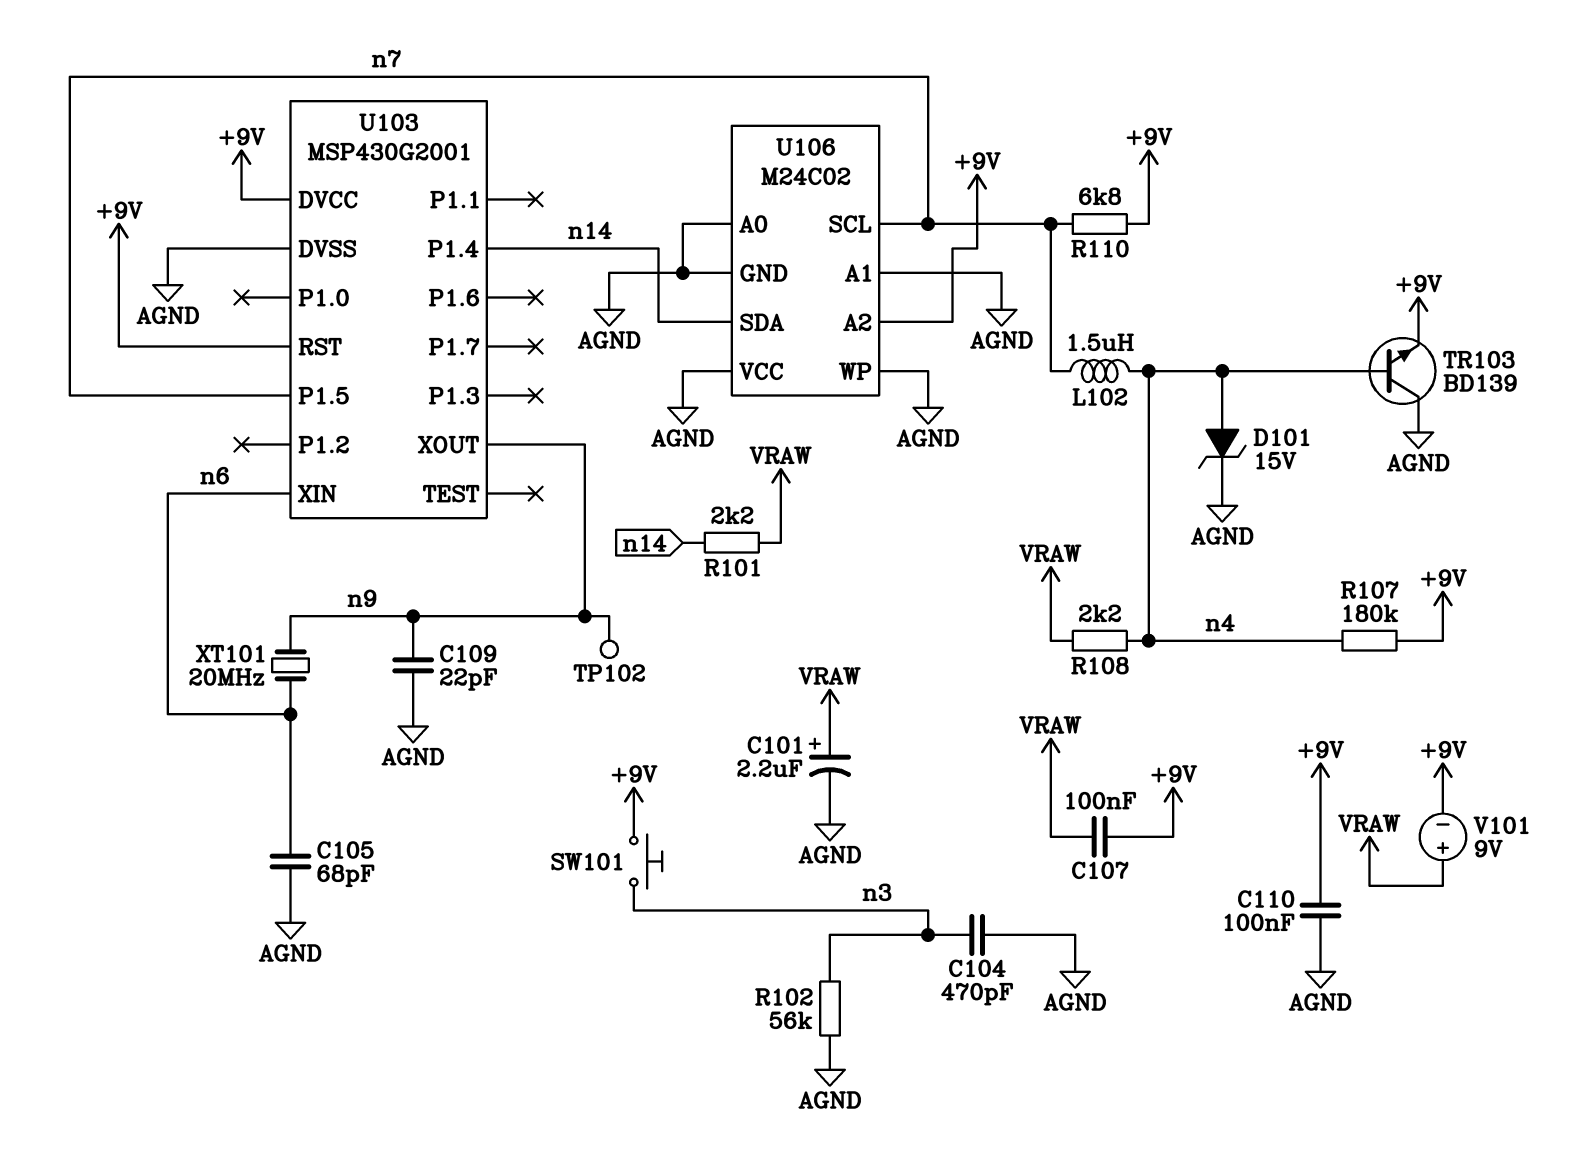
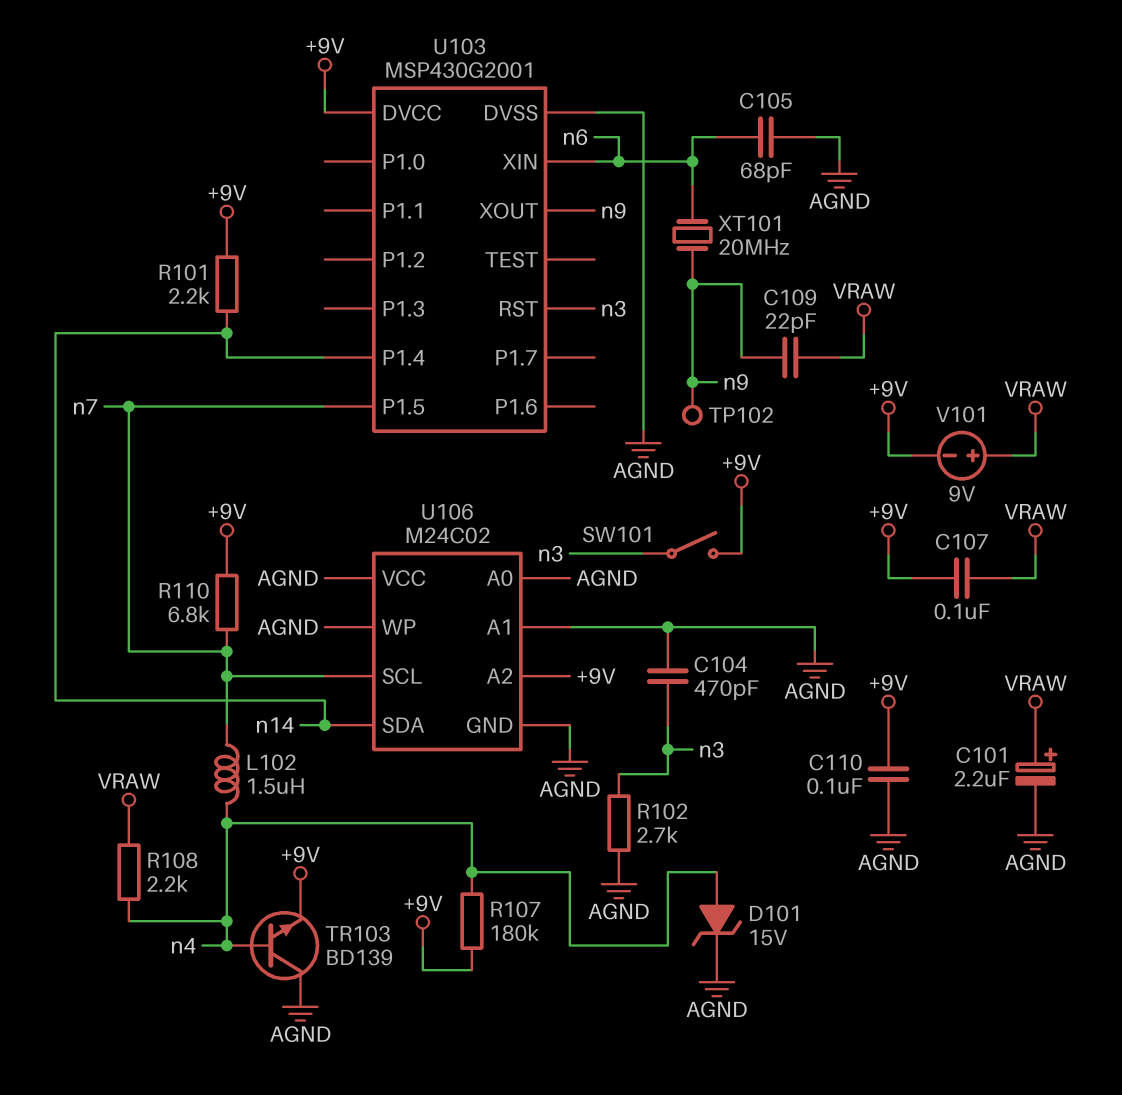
C109: 22pF (AGND, n9) -> 22pF (VRAW, n9)
R101: 2.2k (VRAW, n14) -> 2.2k (+9V, n14)
R102: 56k (AGND, n3) -> 2.7k (AGND, n3)
SW101: button (+9V, n3) -> switch (+9V, n3)
U103 pin RST: +9V -> n3

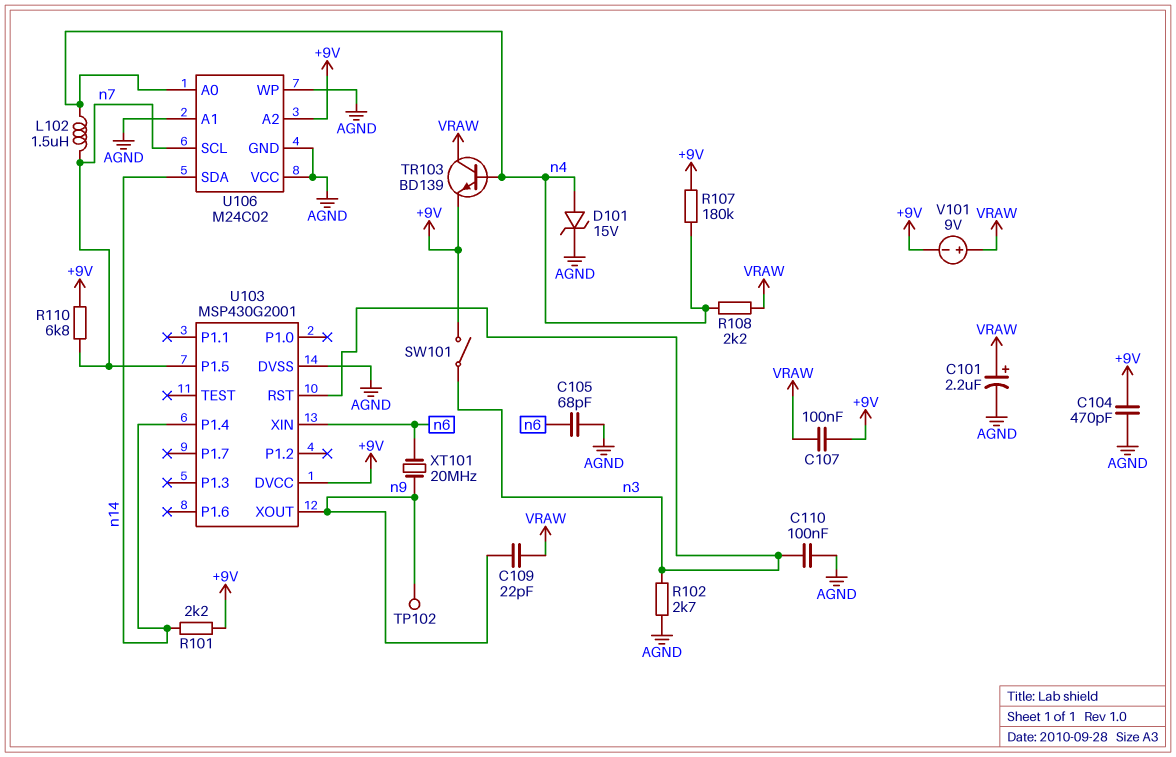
C104: 470pF (AGND, n3) -> 470pF (+9V, AGND)
C110: 100nF (+9V, AGND) -> 100nF (AGND, n3)
TR103: NPN BD139 (B n4, C AGND, E +9V) -> NPN BD139 (B n4, C VRAW, E +9V)
U106 pin A0: AGND -> n4

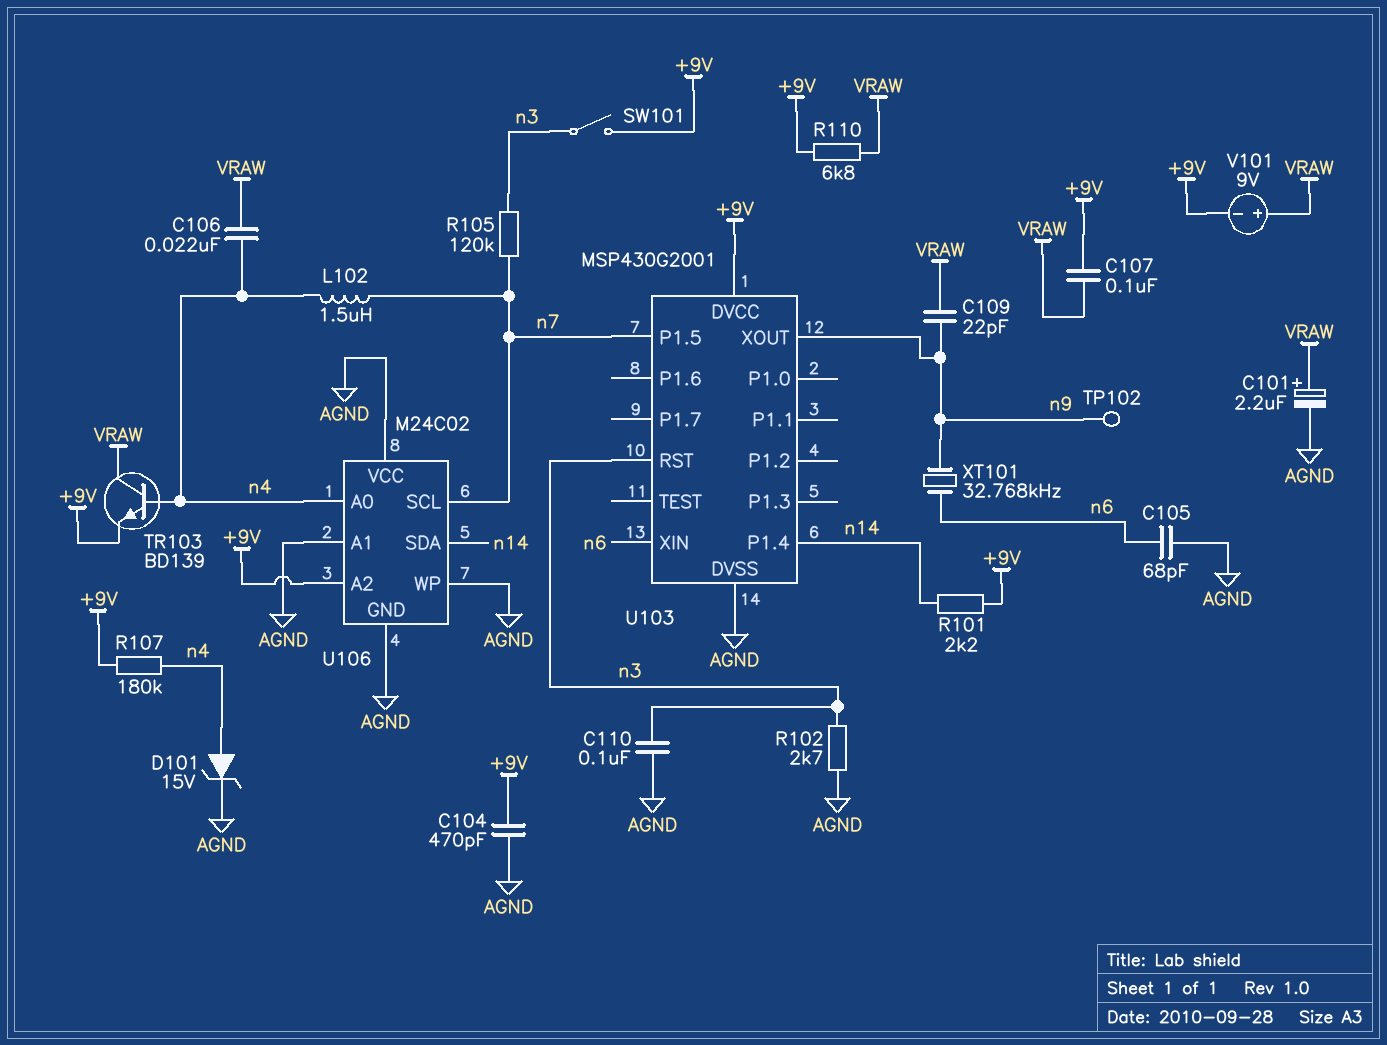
C106: none -> 22nF (VRAW, n4)
R105: none -> 120k (n3, n7)
R108: 2.2k (VRAW, n4) -> none
R110: 6.8k (+9V, n7) -> 6.8k (+9V, VRAW)
XT101: 20MHz (n6, n9) -> 32.768kHz (n6, n9)

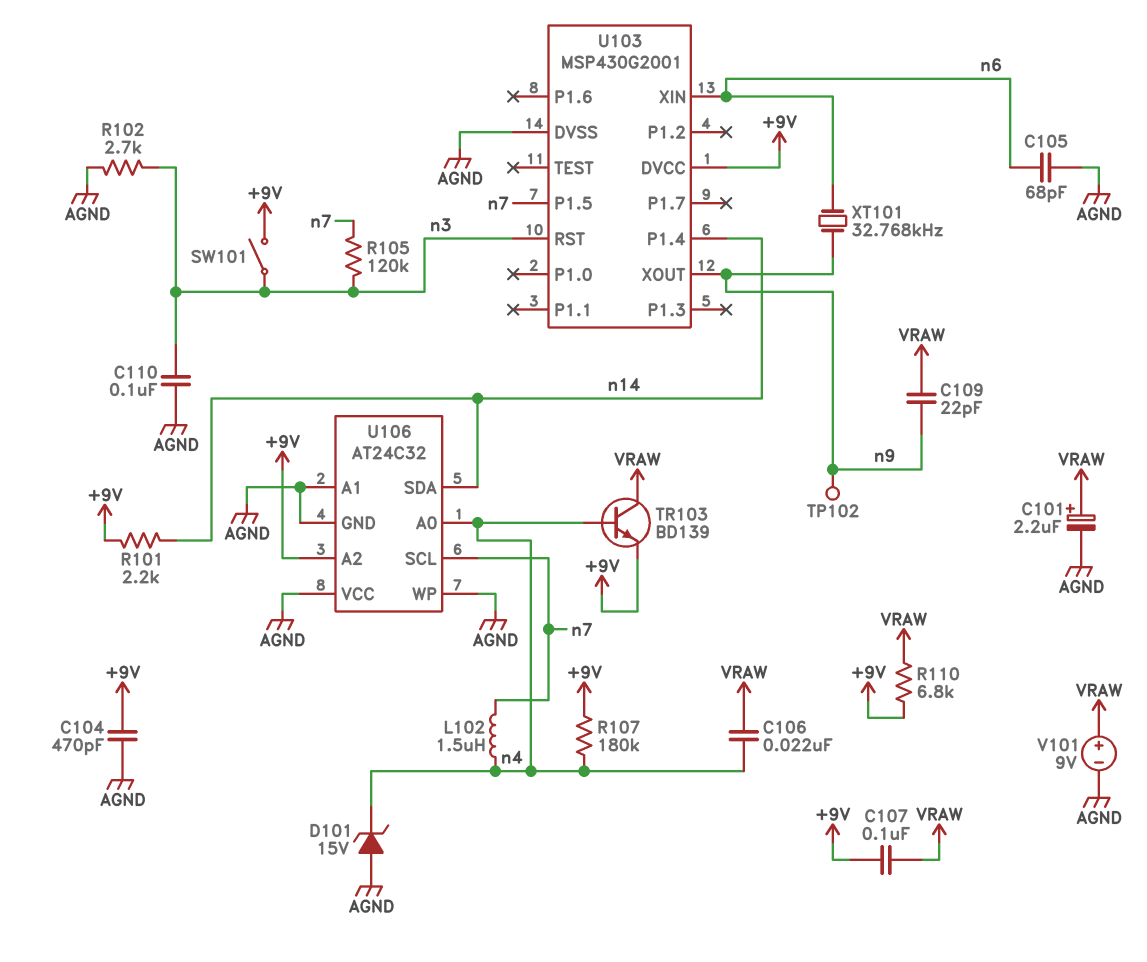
D101: zener 15V (A n4, K AGND) -> zener 15V (A AGND, K n4)
U106: M24C02 -> AT24C32
V101: 9V (plus VRAW, minus +9V) -> 9V (plus VRAW, minus AGND)

